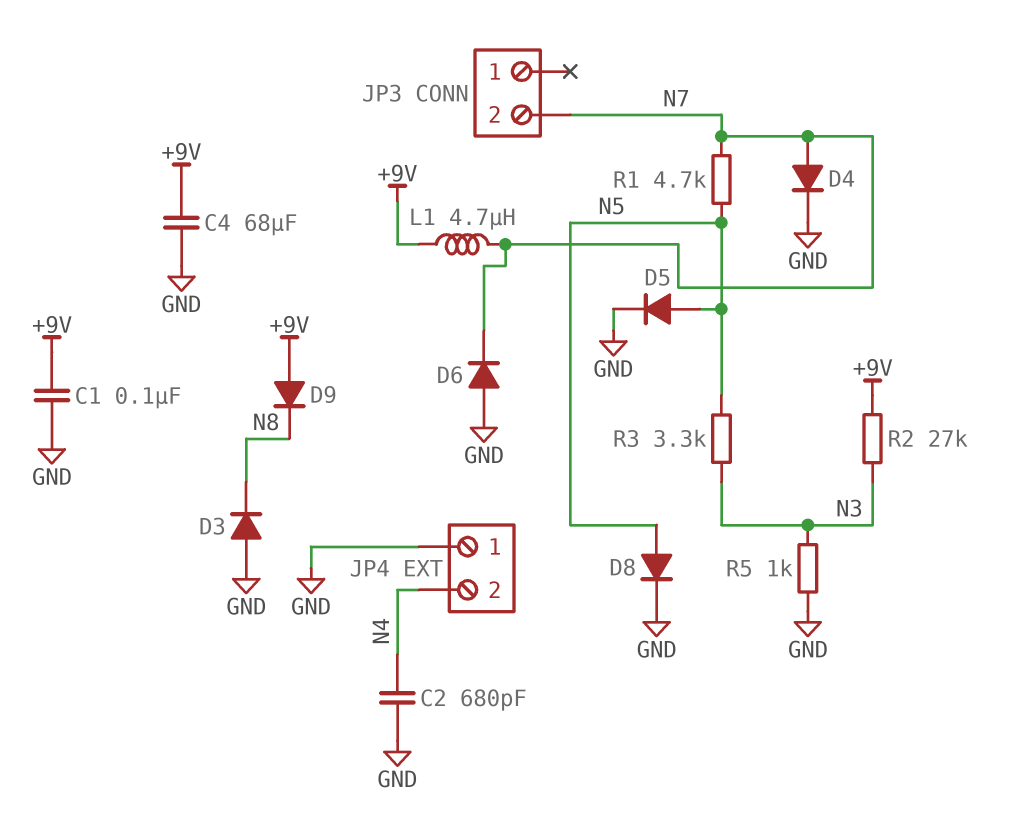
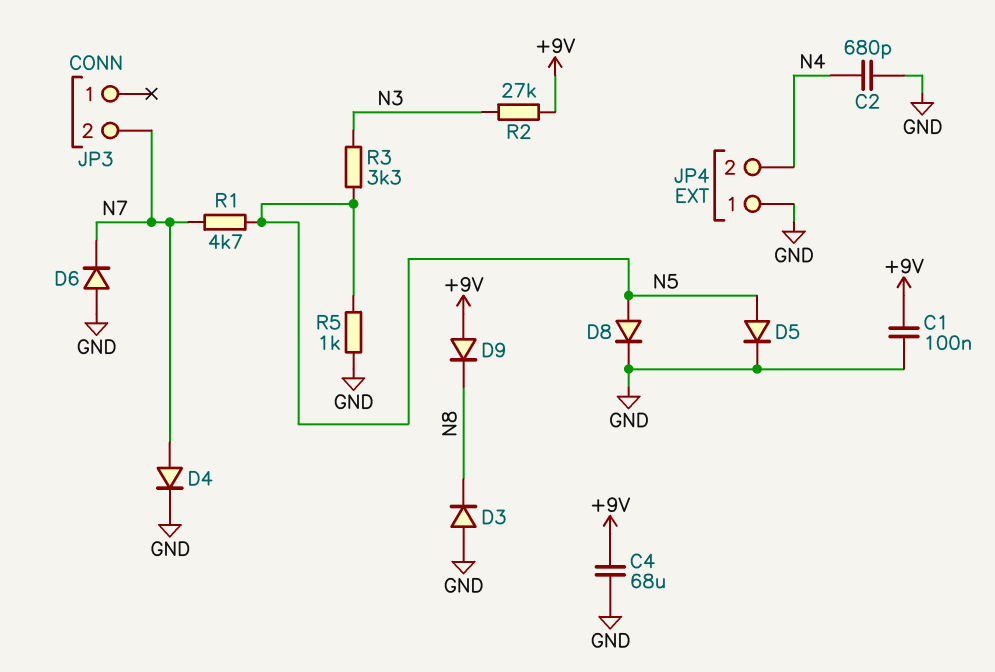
L1: 4.7uH (+9V, N7) -> none
R5: 1k (GND, N3) -> 1k (GND, N5)

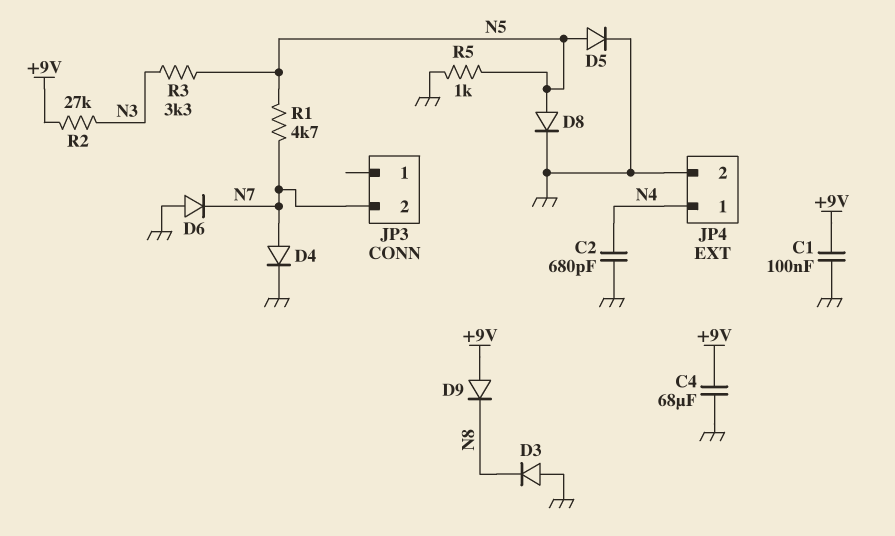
JP4 pin 1: GND -> N4
JP4 pin 2: N4 -> GND

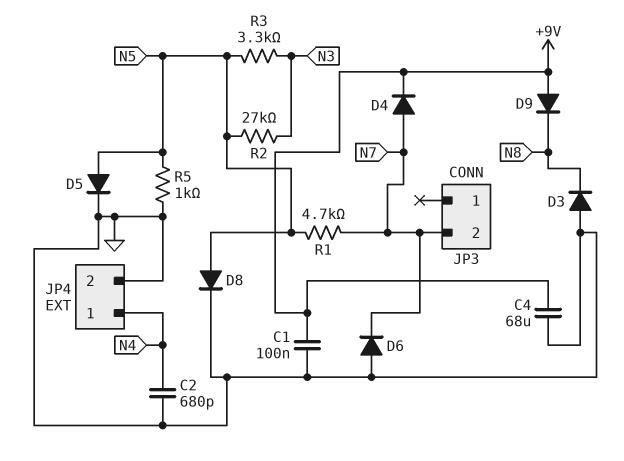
D4: diode (A N7, K GND) -> diode (A N7, K +9V)
R2: 27k (+9V, N3) -> 27k (N3, N5)

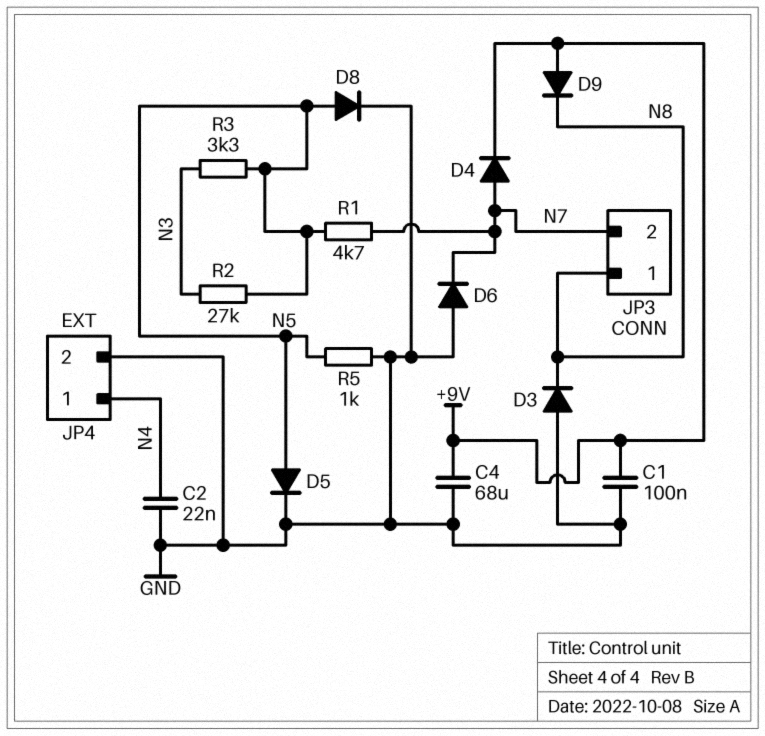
C2: 680pF (GND, N4) -> 22nF (GND, N4)
JP3 pin 1: none -> N8

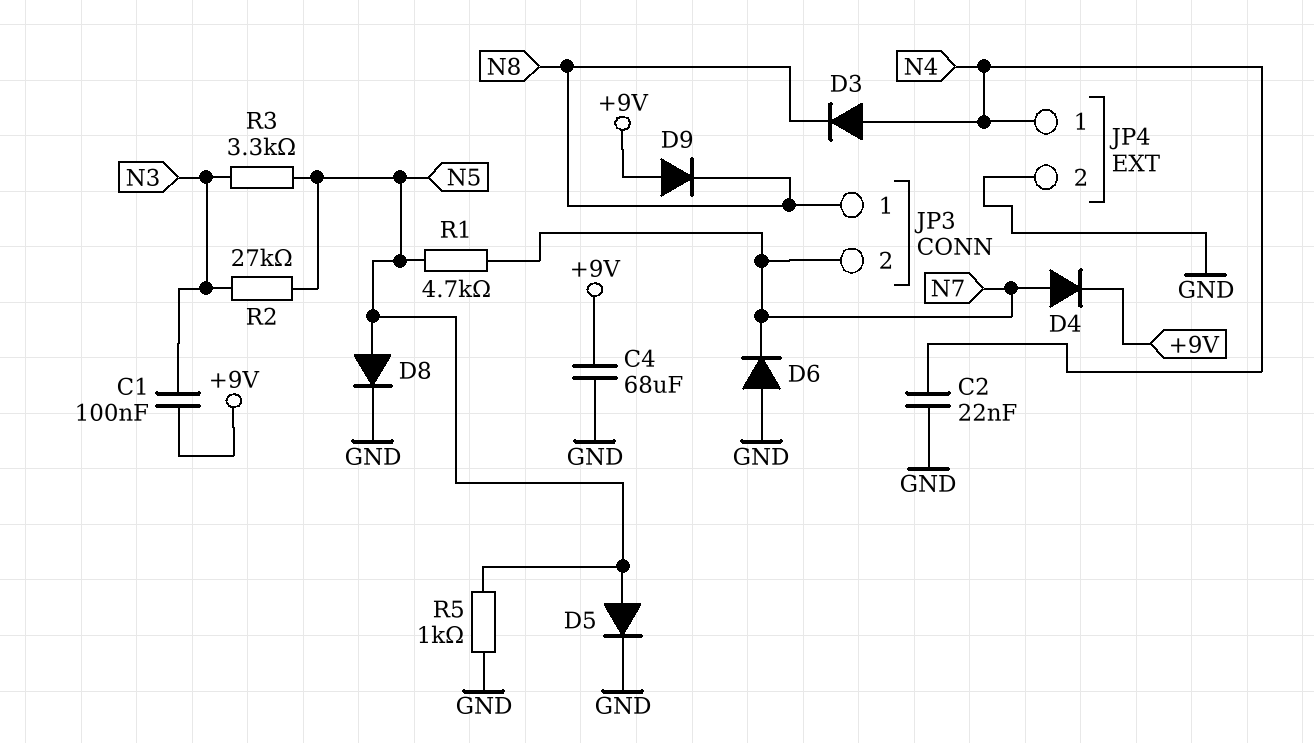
C1: 100nF (+9V, GND) -> 100nF (+9V, N3)
D3: diode (A GND, K N8) -> diode (A N4, K N8)

